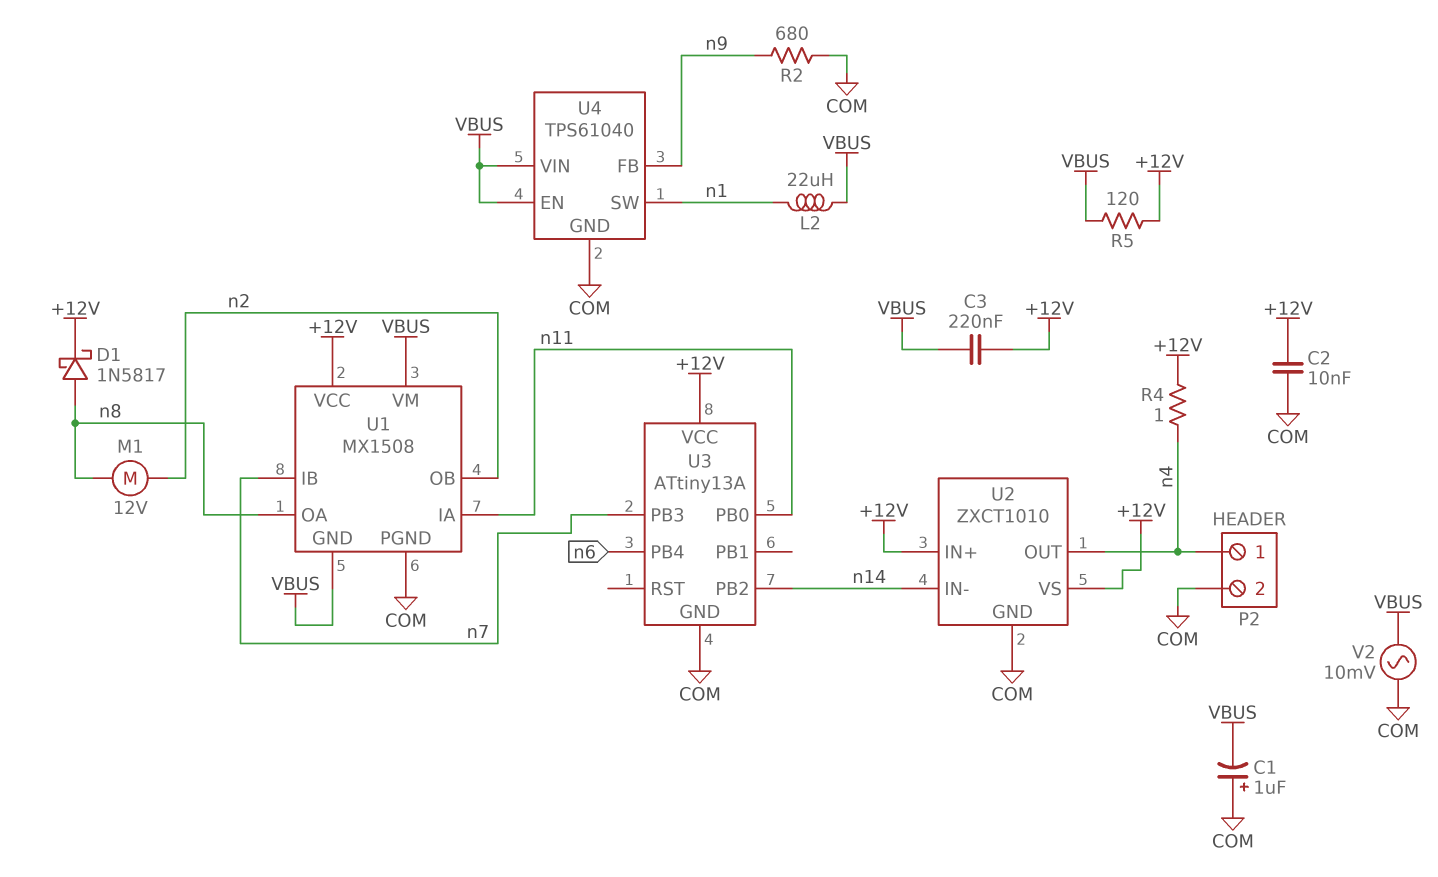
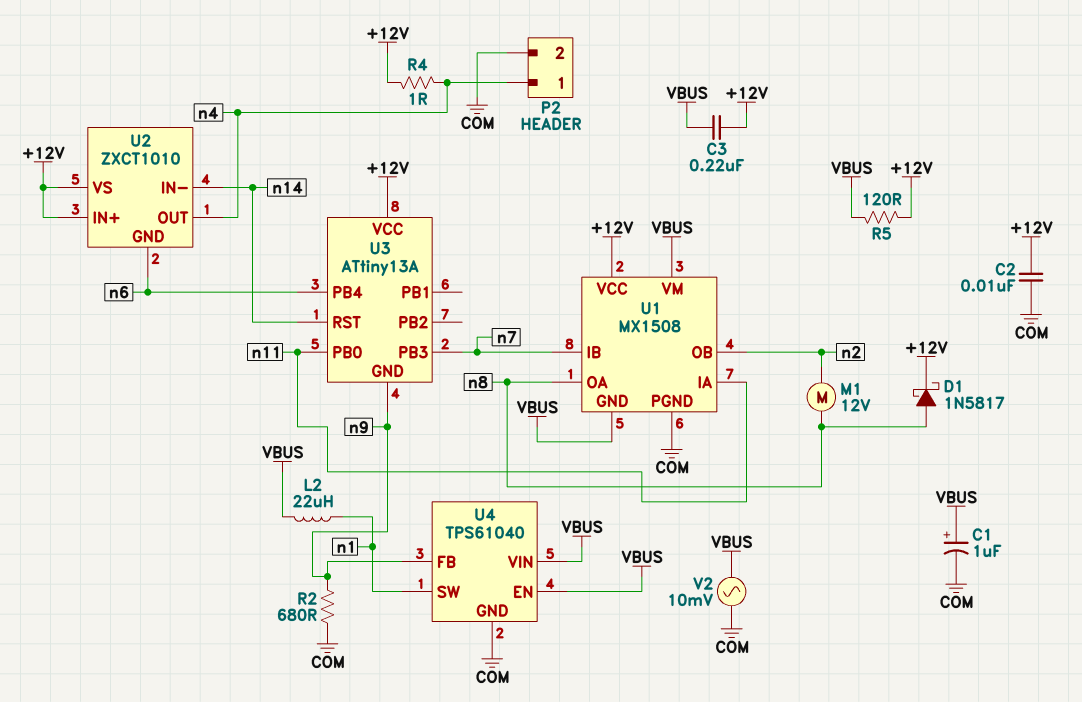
C1: 1uF (plus COM, minus VBUS) -> 1uF (plus VBUS, minus COM)
U2 pin GND: COM -> n6
U3 pin GND: COM -> n9
U3 pin PB2: n14 -> none
U3 pin RST: none -> n14

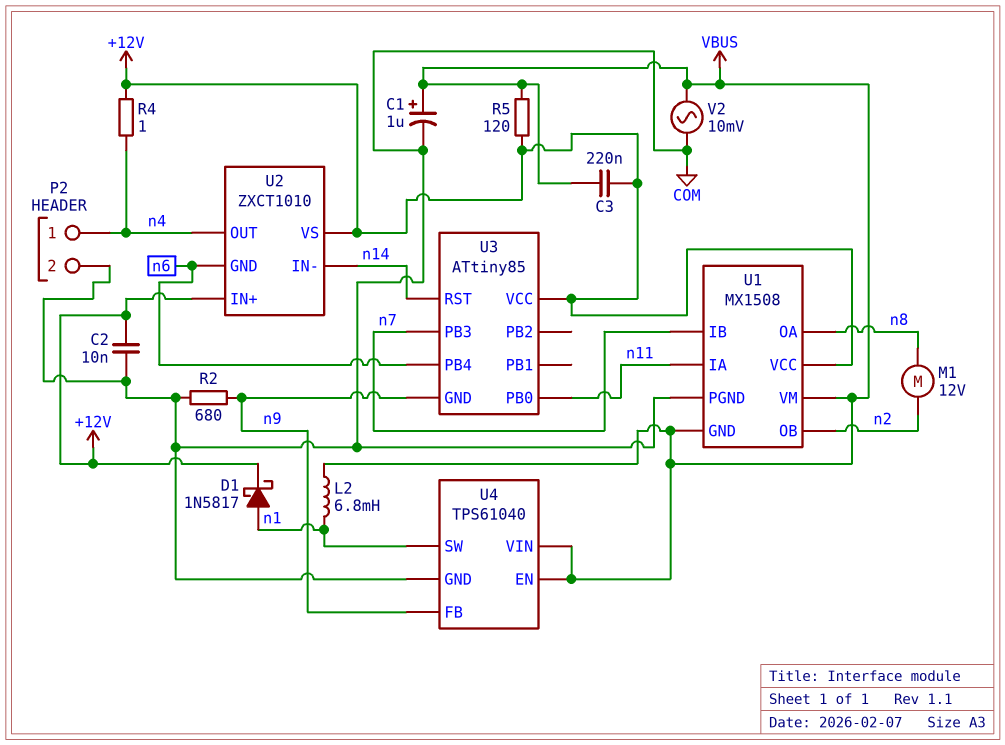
D1: schottky 1N5817 (A n8, K +12V) -> schottky 1N5817 (A n1, K +12V)
L2: 22uH (VBUS, n1) -> 6.8mH (VBUS, n1)
U3: ATtiny13A -> ATtiny85

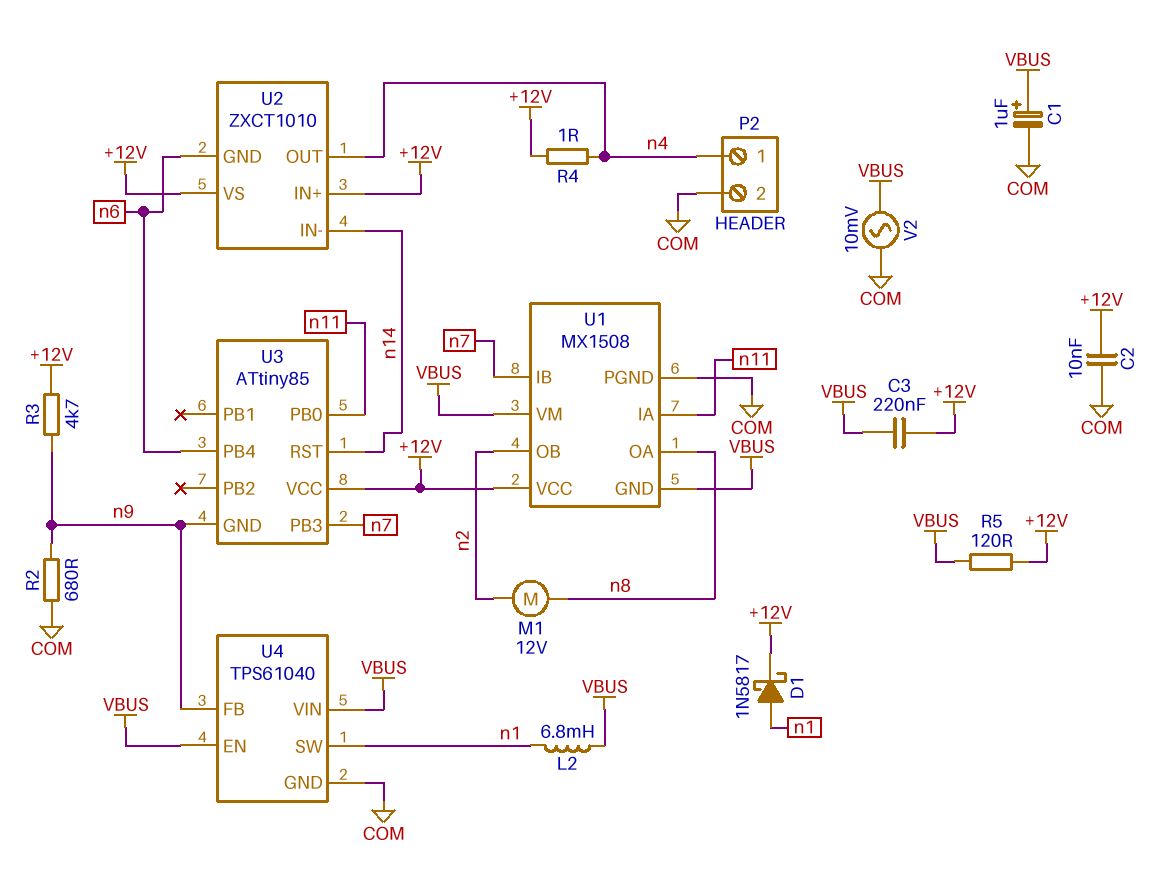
R3: none -> 4.7k (+12V, n9)

